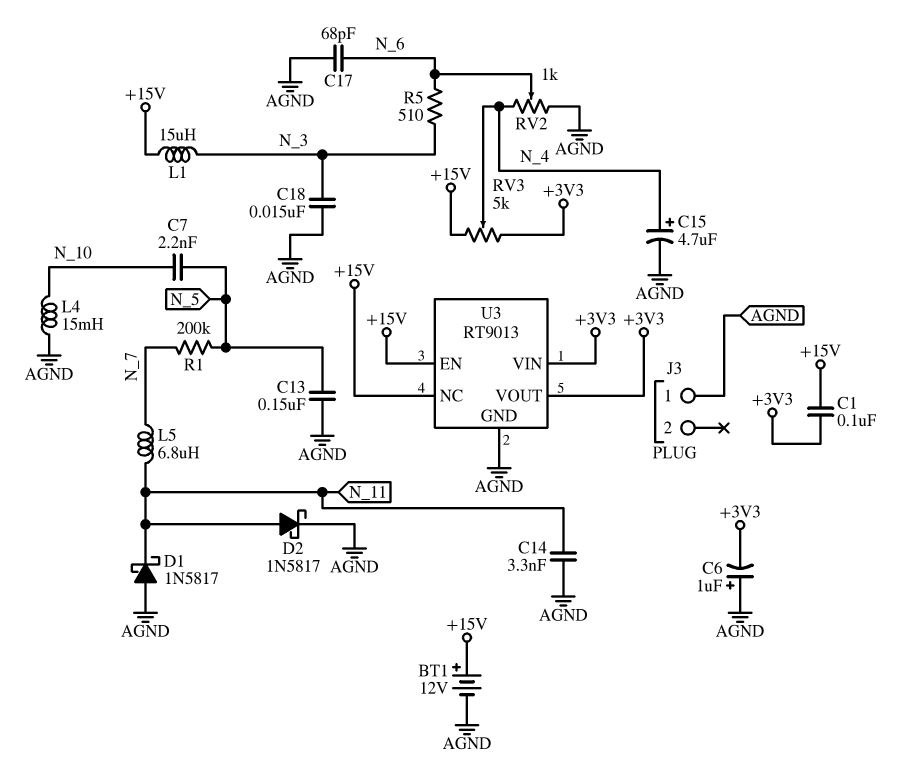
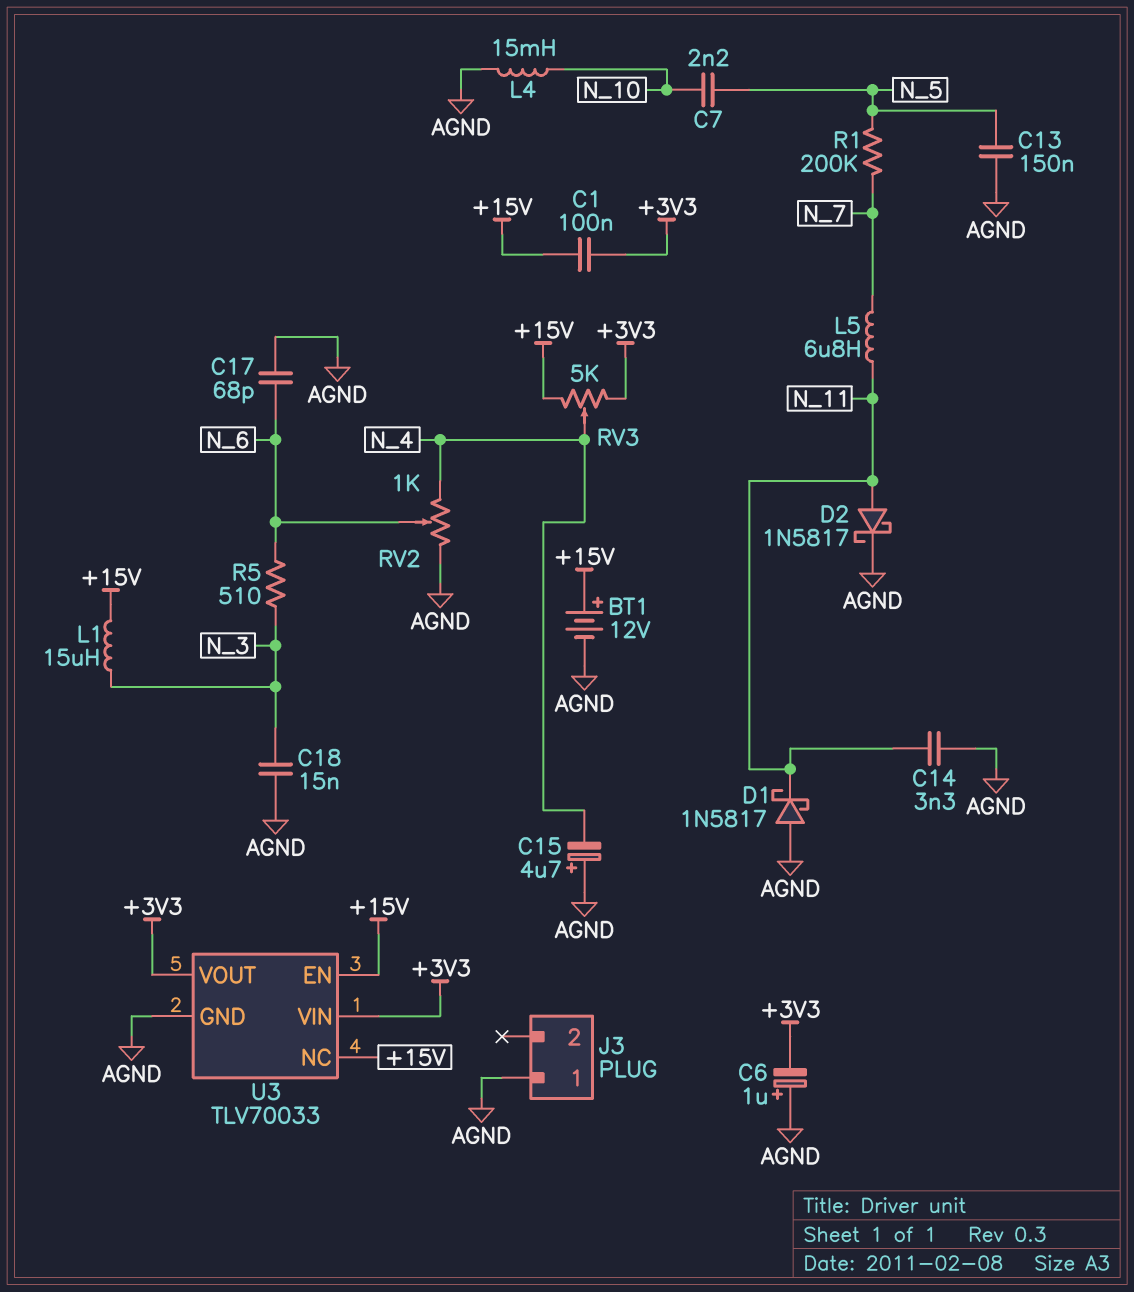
C15: 4.7uF (plus N_4, minus AGND) -> 4.7uF (plus AGND, minus N_4)
U3: RT9013 -> TLV70033

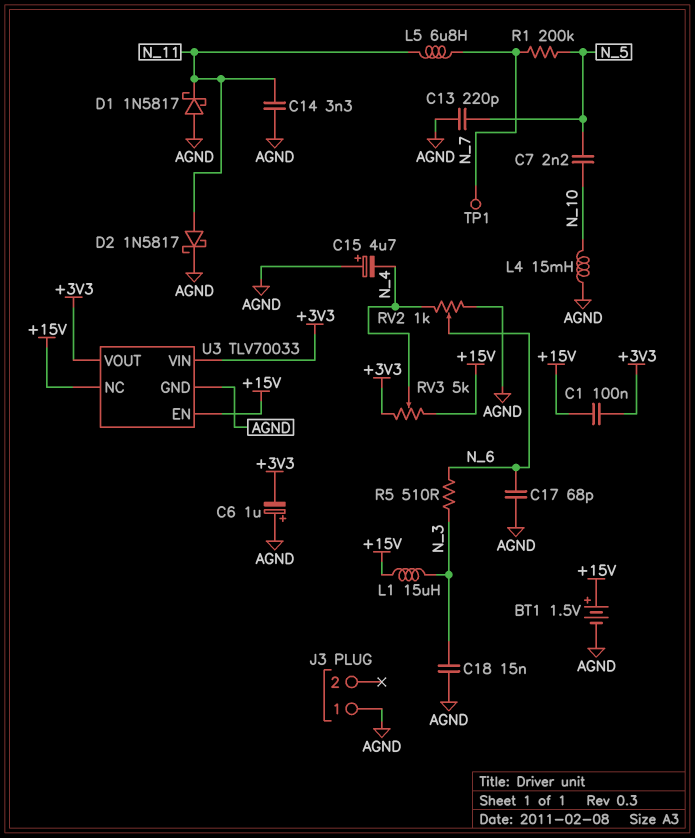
BT1: 12V (plus +15V, minus AGND) -> 1.5V (plus +15V, minus AGND)
C13: 150nF (AGND, N_5) -> 220pF (AGND, N_5)
TP1: none -> test point (N_7)

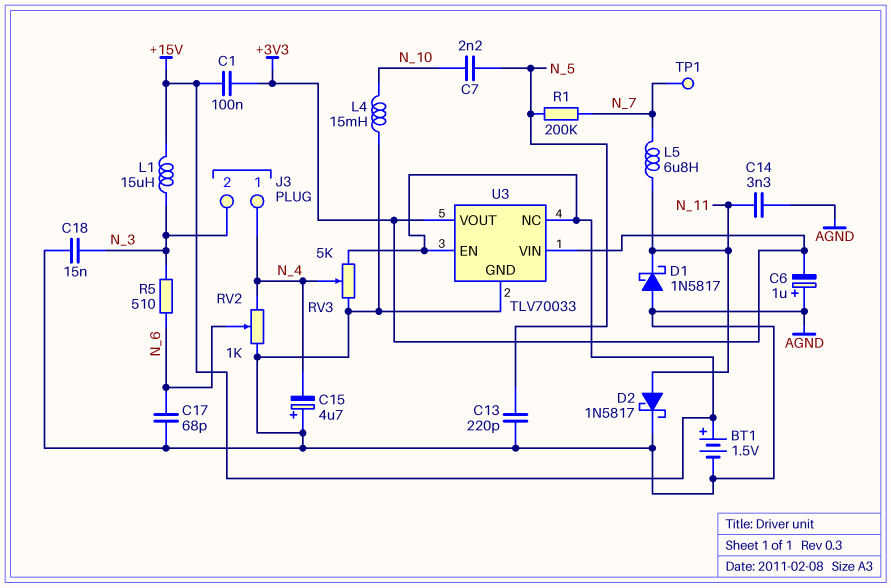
J3 pin 1: AGND -> N_4
J3 pin 2: none -> N_3
RV3: 5k (+3V3, +15V, wiper N_4) -> 5k (+15V, AGND, wiper N_4)

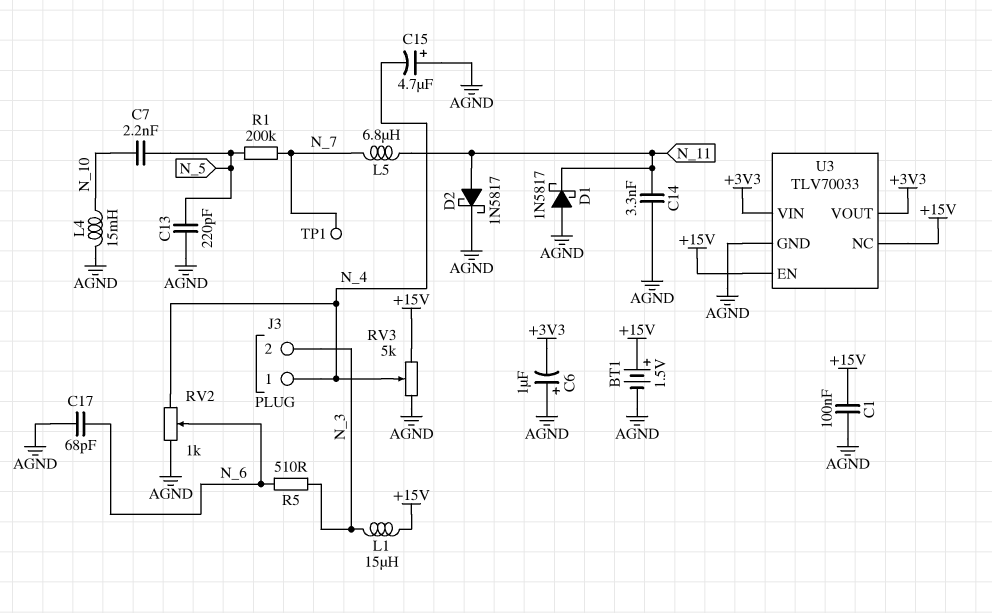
C1: 100nF (+3V3, +15V) -> 100nF (+15V, AGND)
C18: 15nF (AGND, N_3) -> none

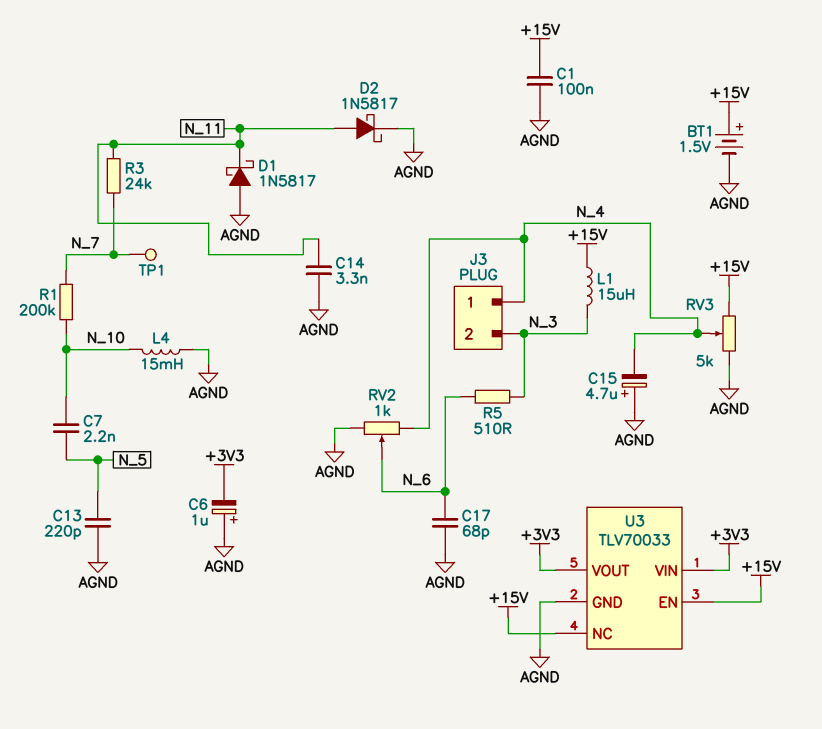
L5: 6.8uH (N_7, N_11) -> none
R1: 200k (N_5, N_7) -> 200k (N_7, N_10)
R3: none -> 24k (N_7, N_11)

